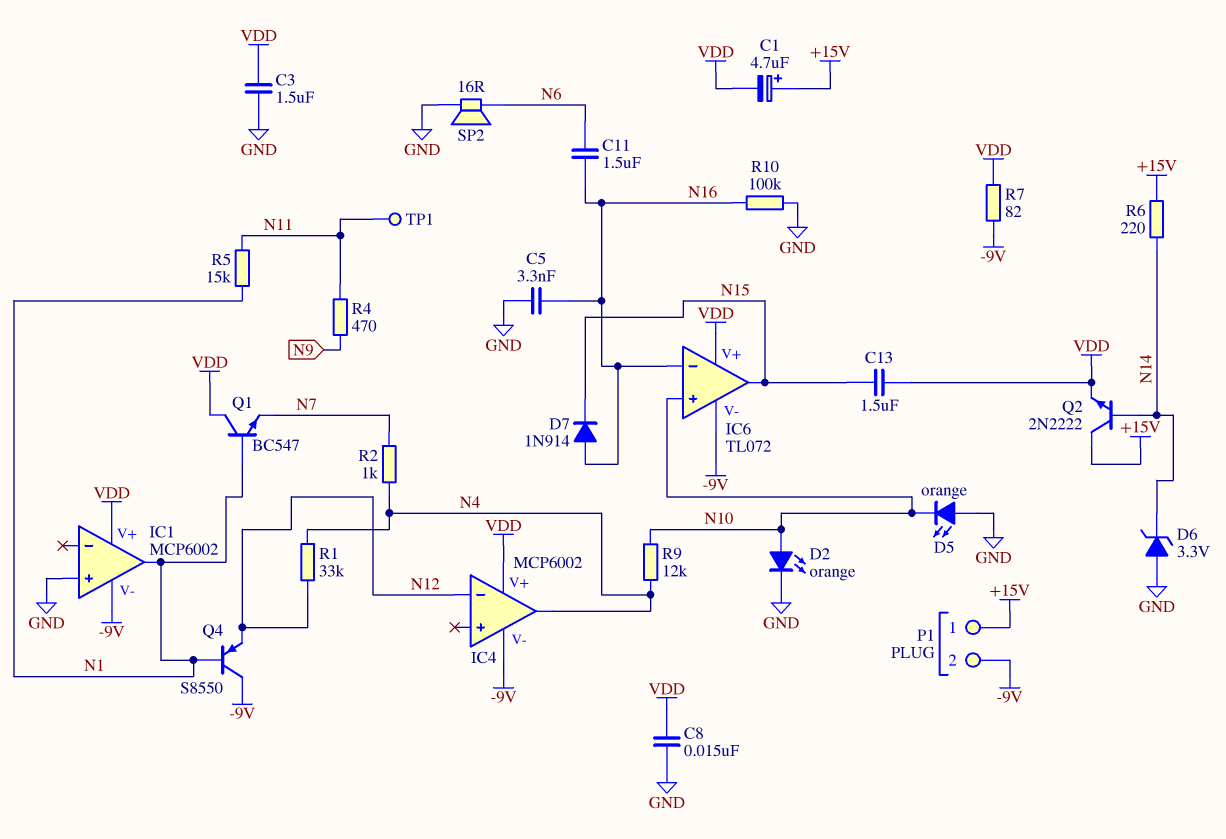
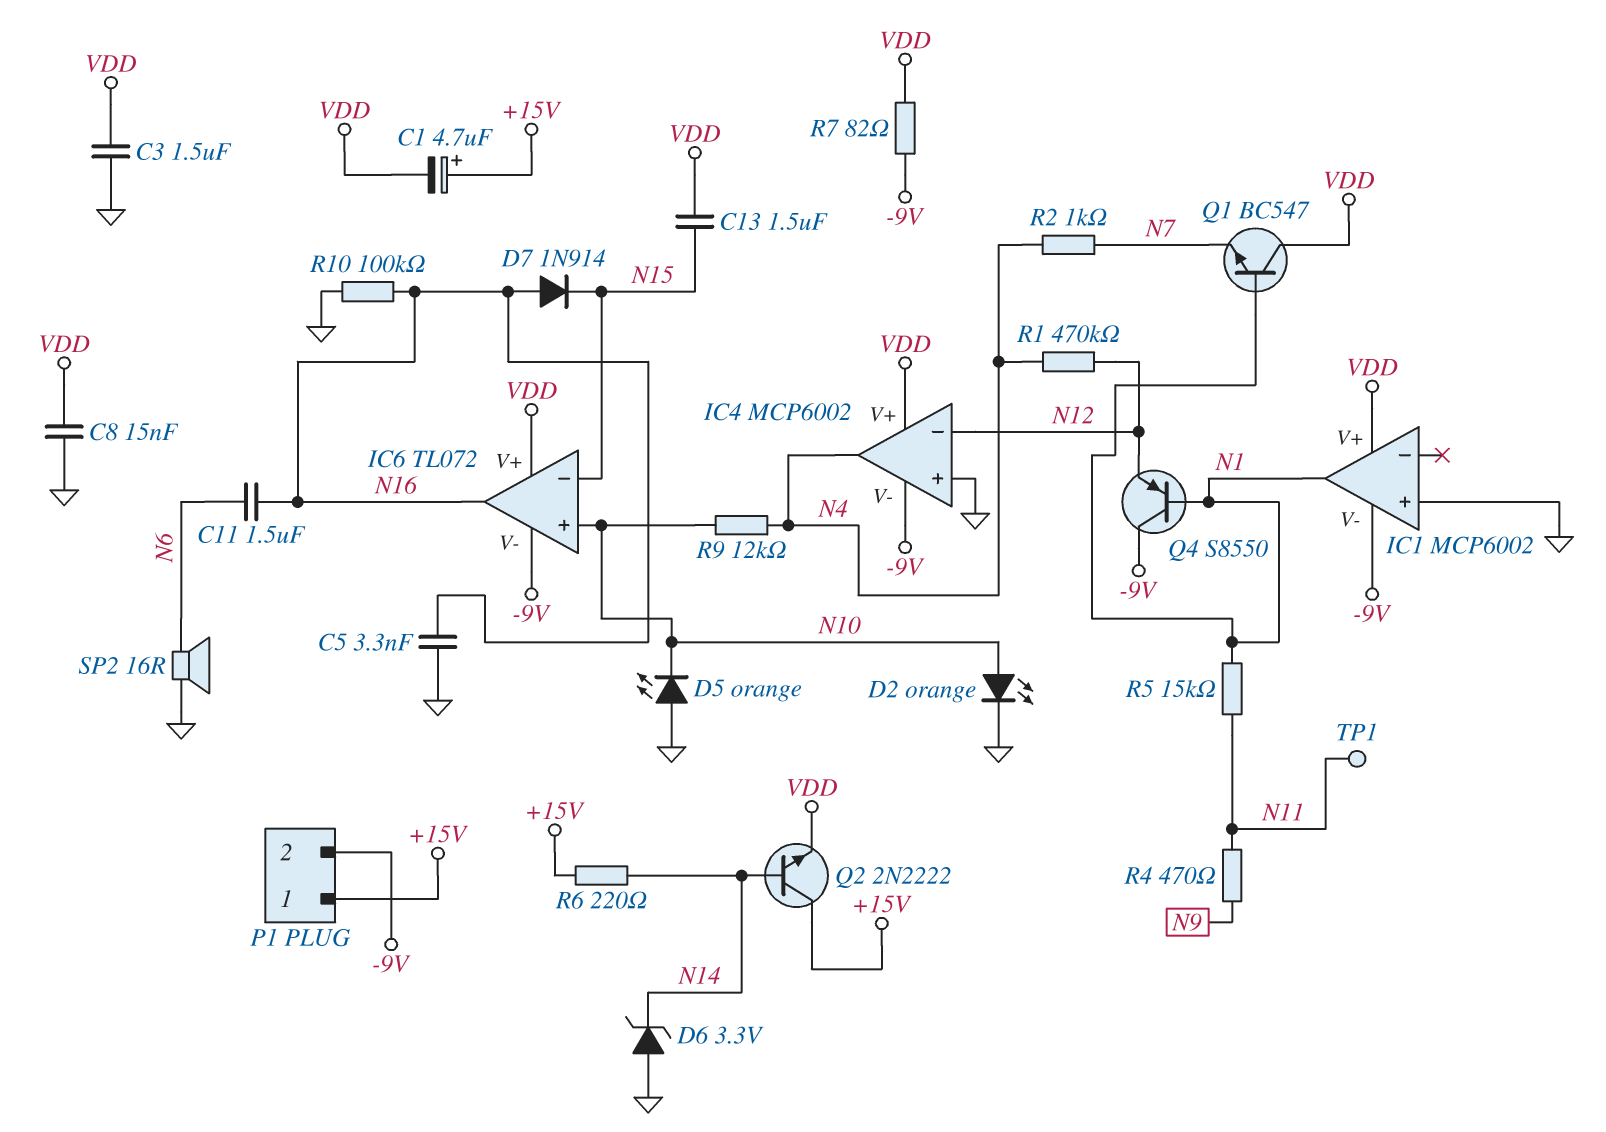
IC4 pin in+: none -> GND
IC6 pin in-: N16 -> N15
IC6 pin out: N15 -> N16
R1: 33k (N4, N12) -> 470k (N4, N12)

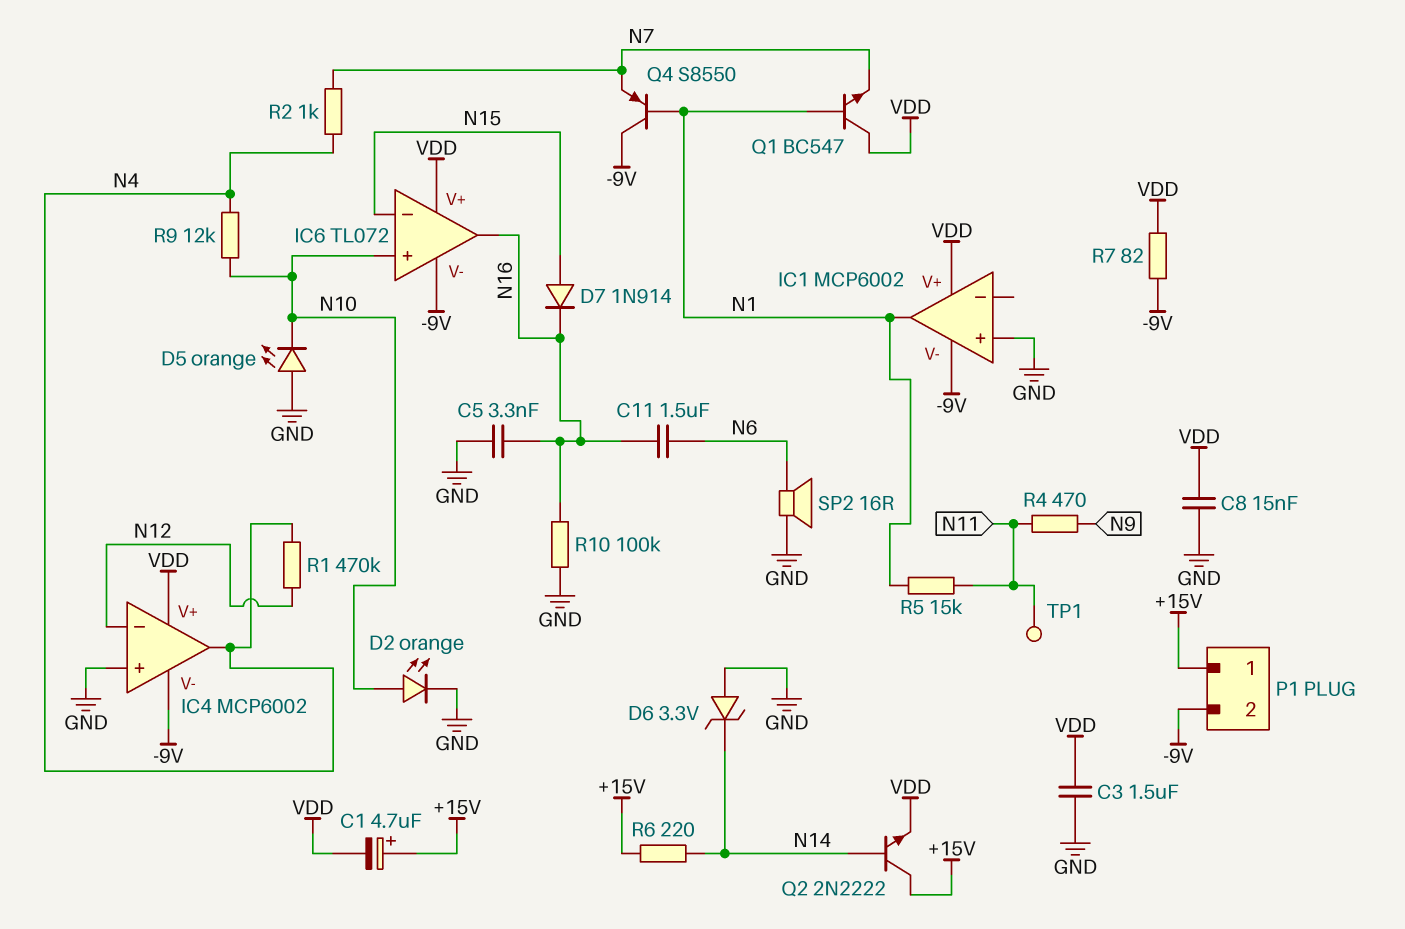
C13: 1.5uF (N15, VDD) -> none
D7: diode 1N914 (A N16, K N15) -> diode 1N914 (A N15, K N16)
Q4: PNP S8550 (B N1, C -9V, E N12) -> PNP S8550 (B N1, C -9V, E N7)

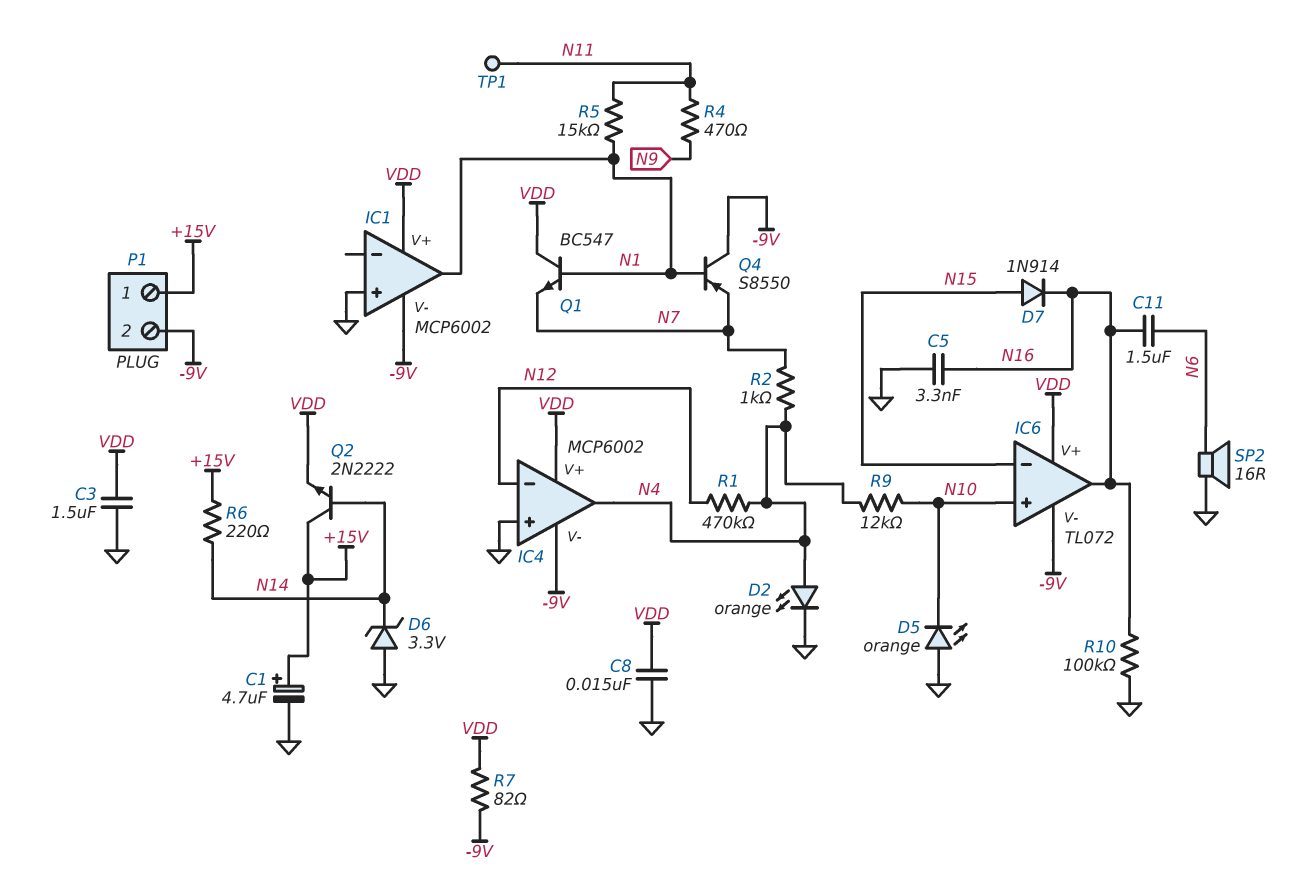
C1: 4.7uF (plus +15V, minus VDD) -> 4.7uF (plus +15V, minus GND)
D2: LED orange (A N10, K GND) -> LED orange (A N4, K GND)

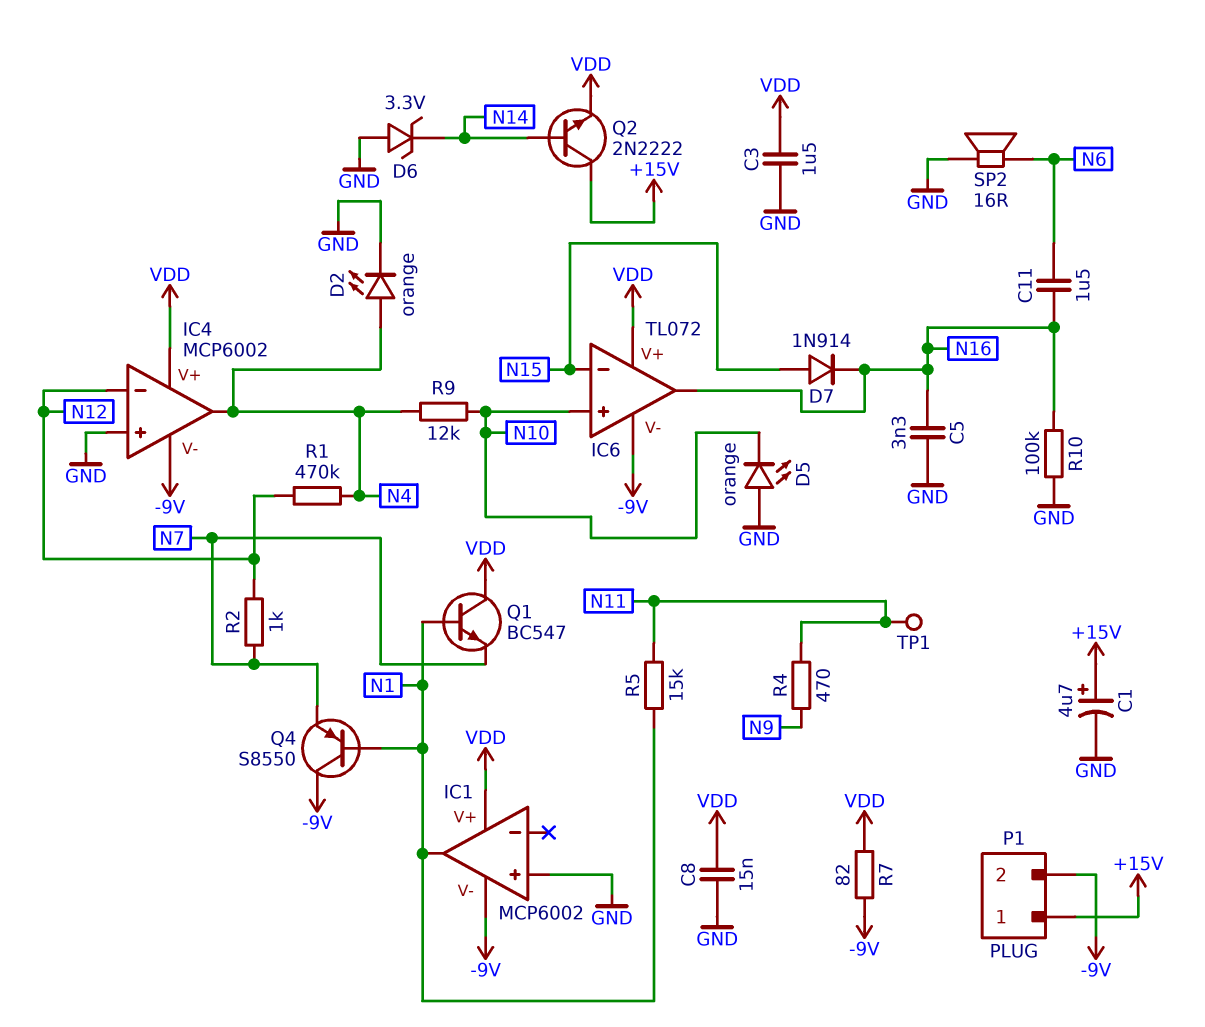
R2: 1k (N4, N7) -> 1k (N7, N12)
R6: 220 (+15V, N14) -> none

